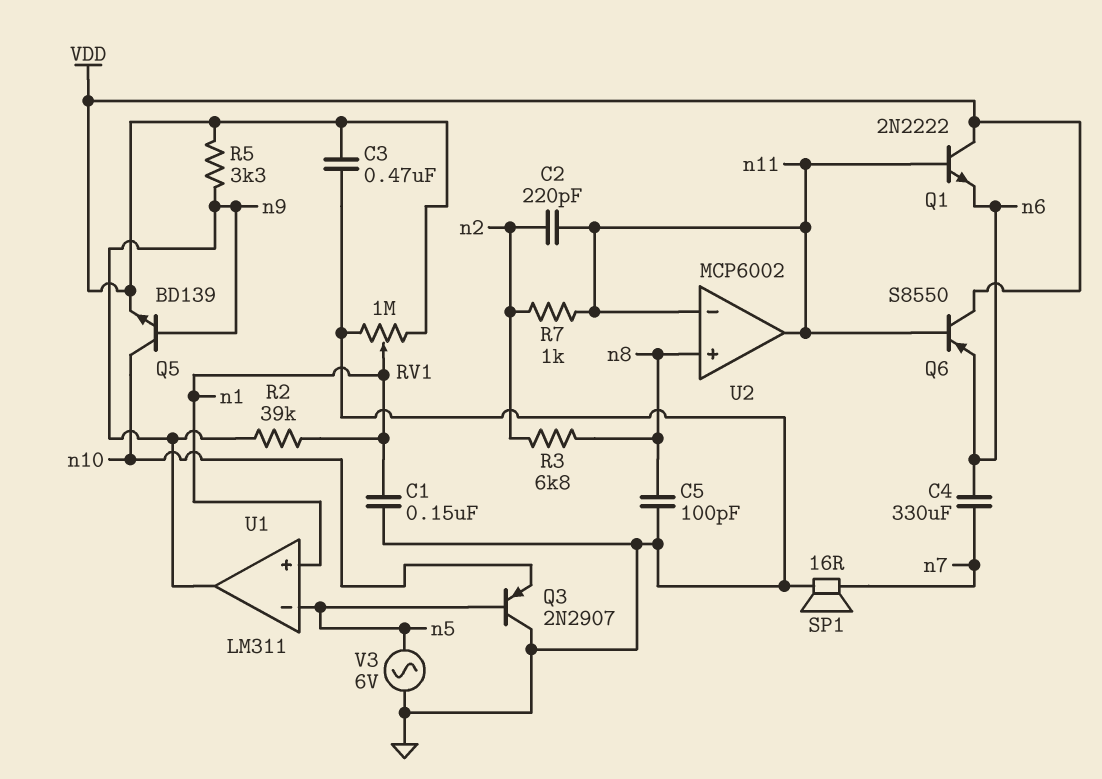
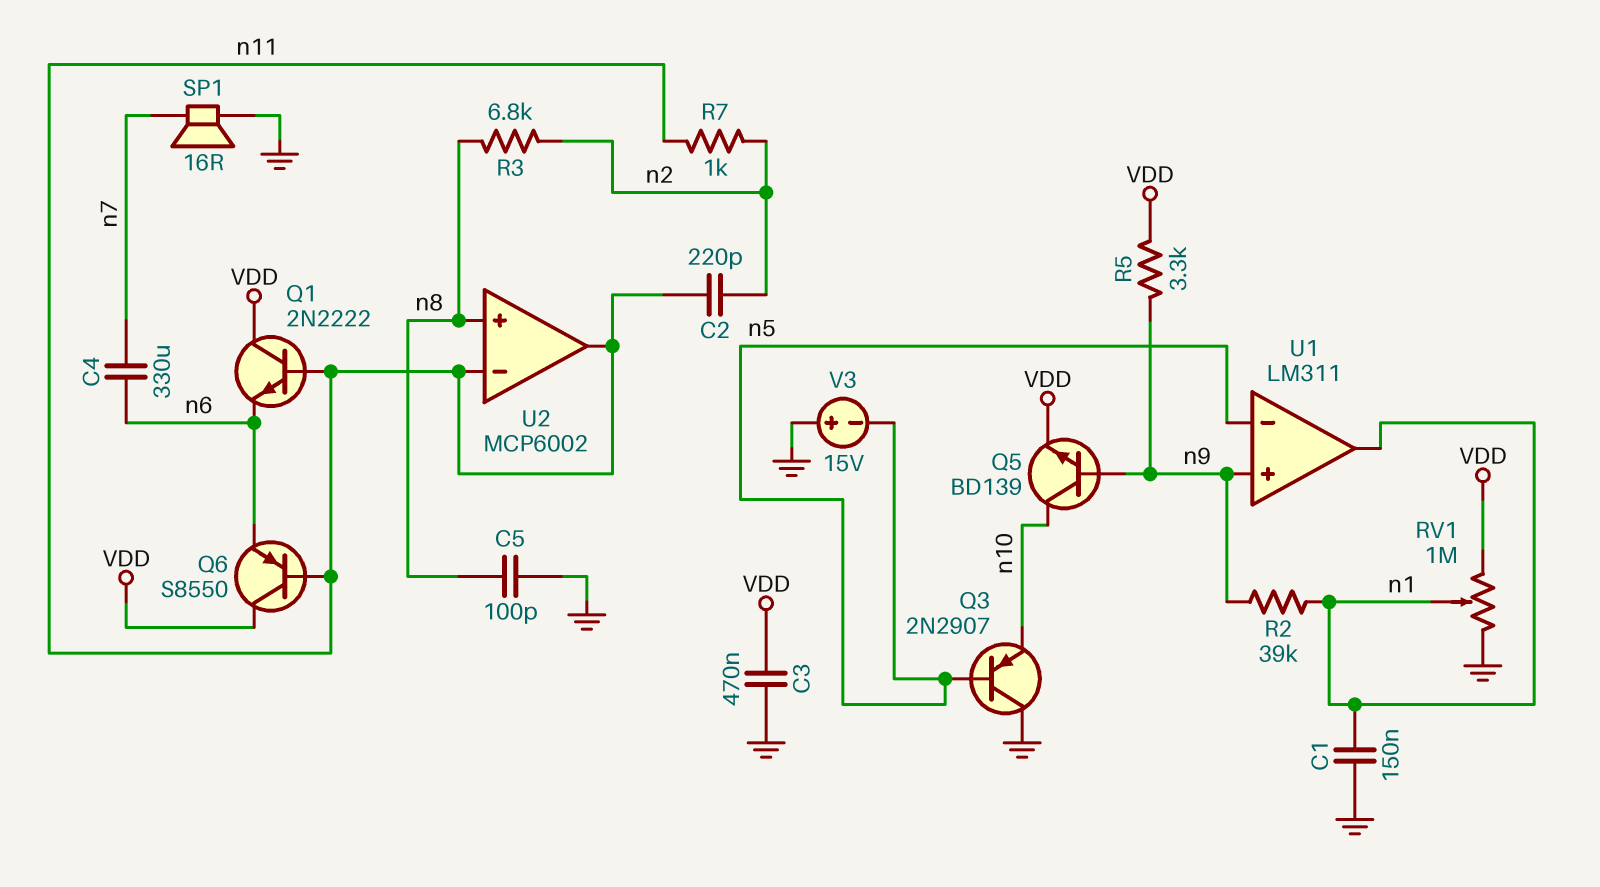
U1 pin in+: n1 -> n9
U1 pin out: n9 -> n1
V3: AC 6V (GND, n5) -> 15V (plus GND, minus n5)

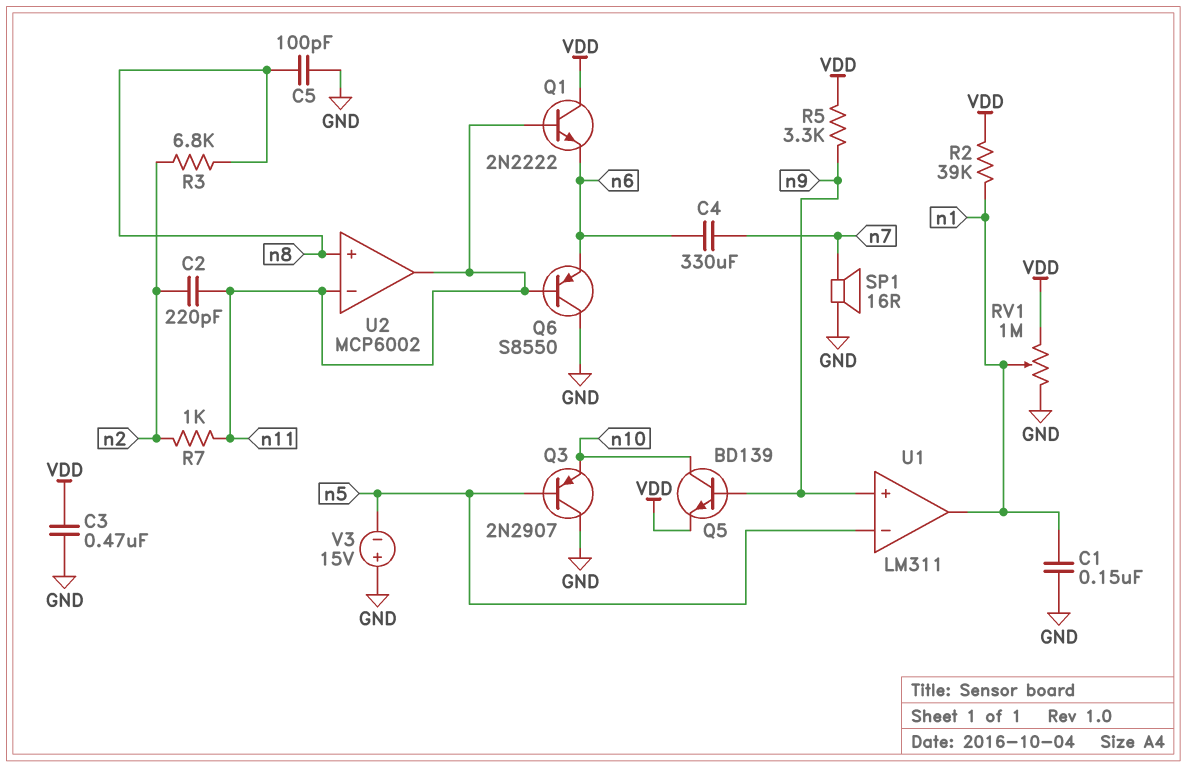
Q6: PNP S8550 (B n11, C VDD, E n6) -> PNP S8550 (B n11, C GND, E n6)
R2: 39k (n1, n9) -> 39k (VDD, n1)

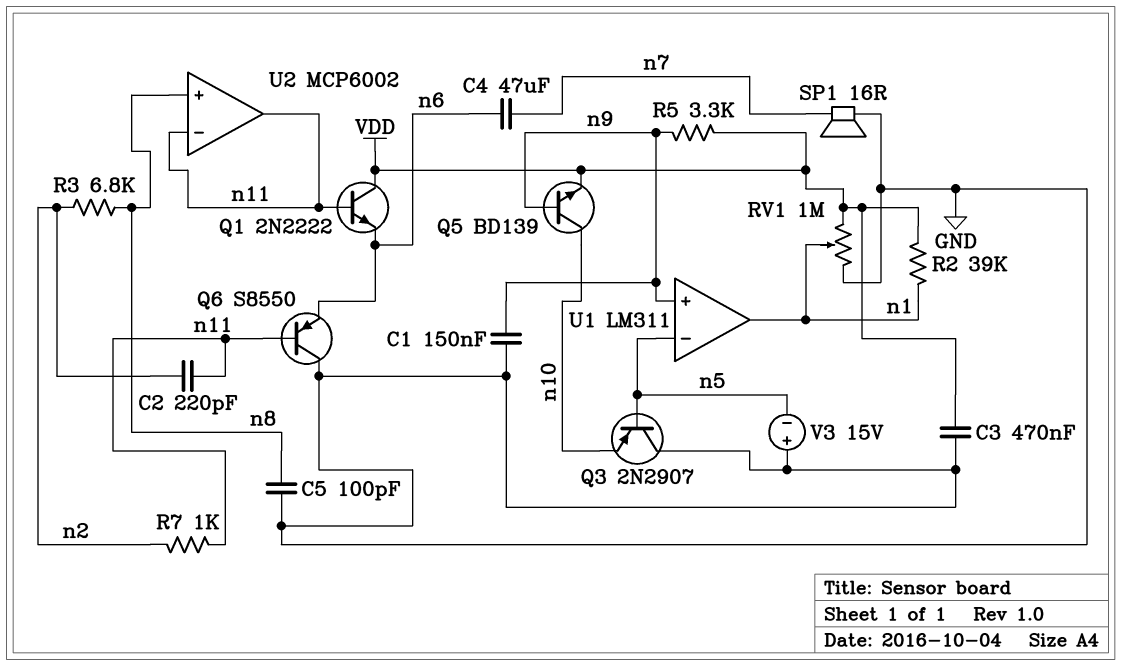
C1: 150nF (GND, n1) -> 150nF (GND, n9)
C4: 330uF (n6, n7) -> 47uF (n6, n7)

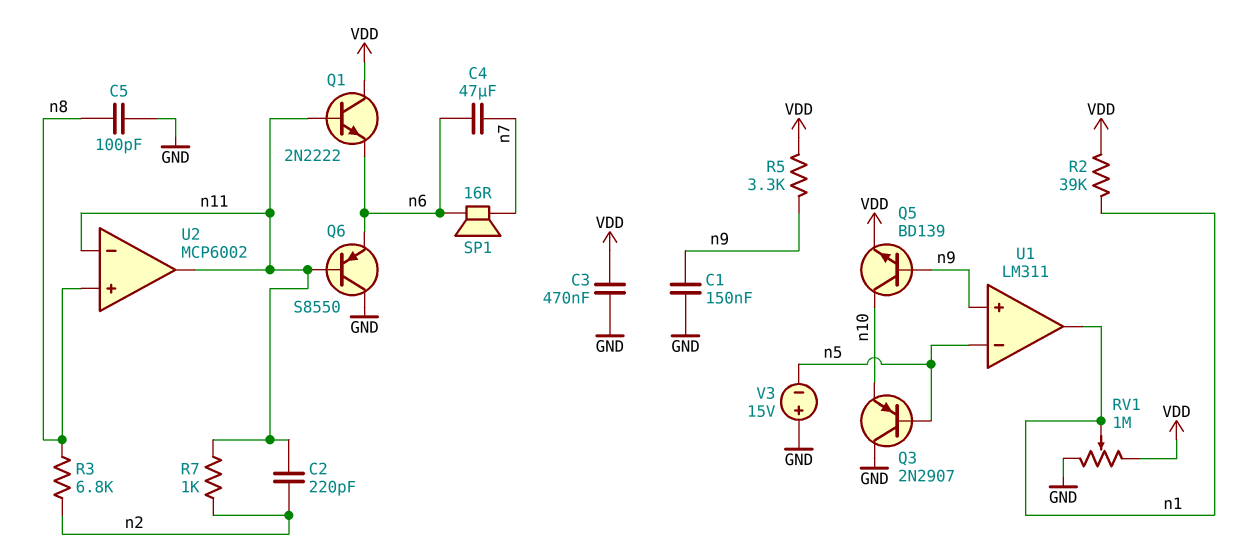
SP1: speaker 16R (GND, n7) -> speaker 16R (n6, n7)

